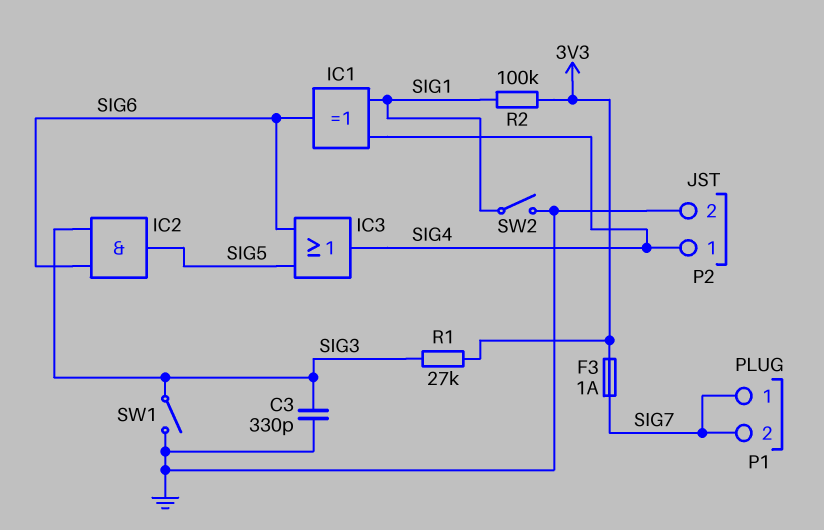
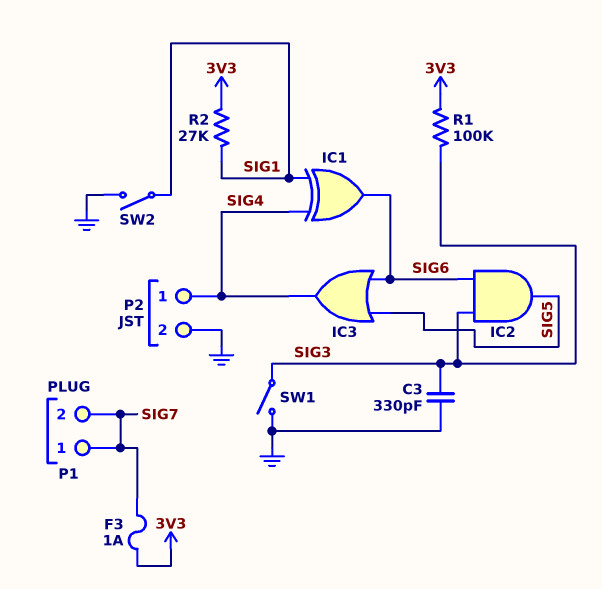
R1: 27k (3V3, SIG3) -> 100k (3V3, SIG3)
R2: 100k (3V3, SIG1) -> 27k (3V3, SIG1)

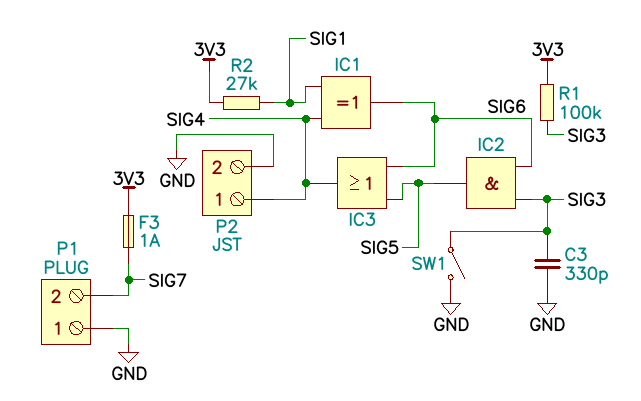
P1 pin 1: SIG7 -> GND
SW2: switch (GND, SIG1) -> none

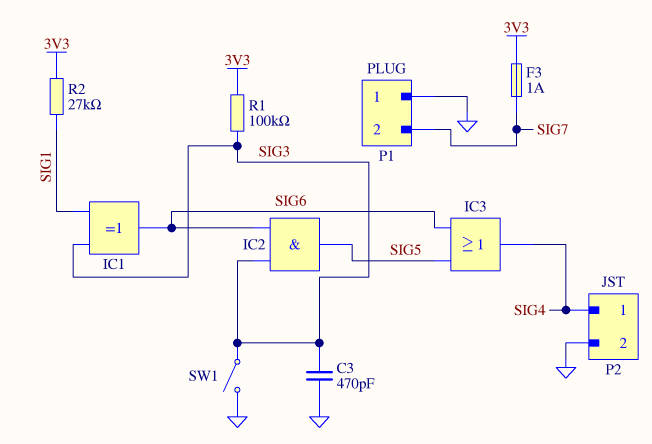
C3: 330pF (GND, SIG3) -> 470pF (GND, SIG3)
IC1: XOR (in SIG1, in SIG4, out SIG6) -> XOR (in SIG1, in SIG3, out SIG6)

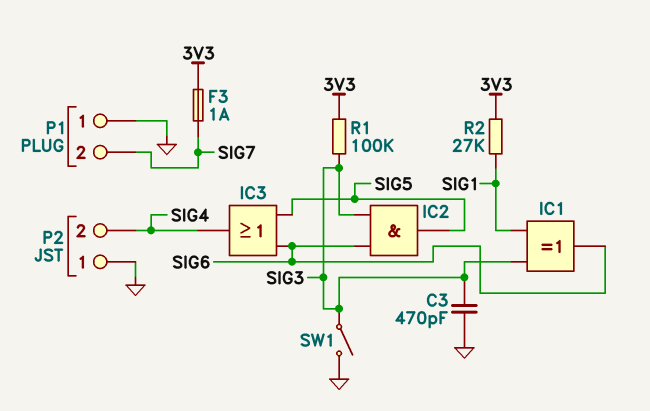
P2 pin 1: SIG4 -> GND
P2 pin 2: GND -> SIG4

